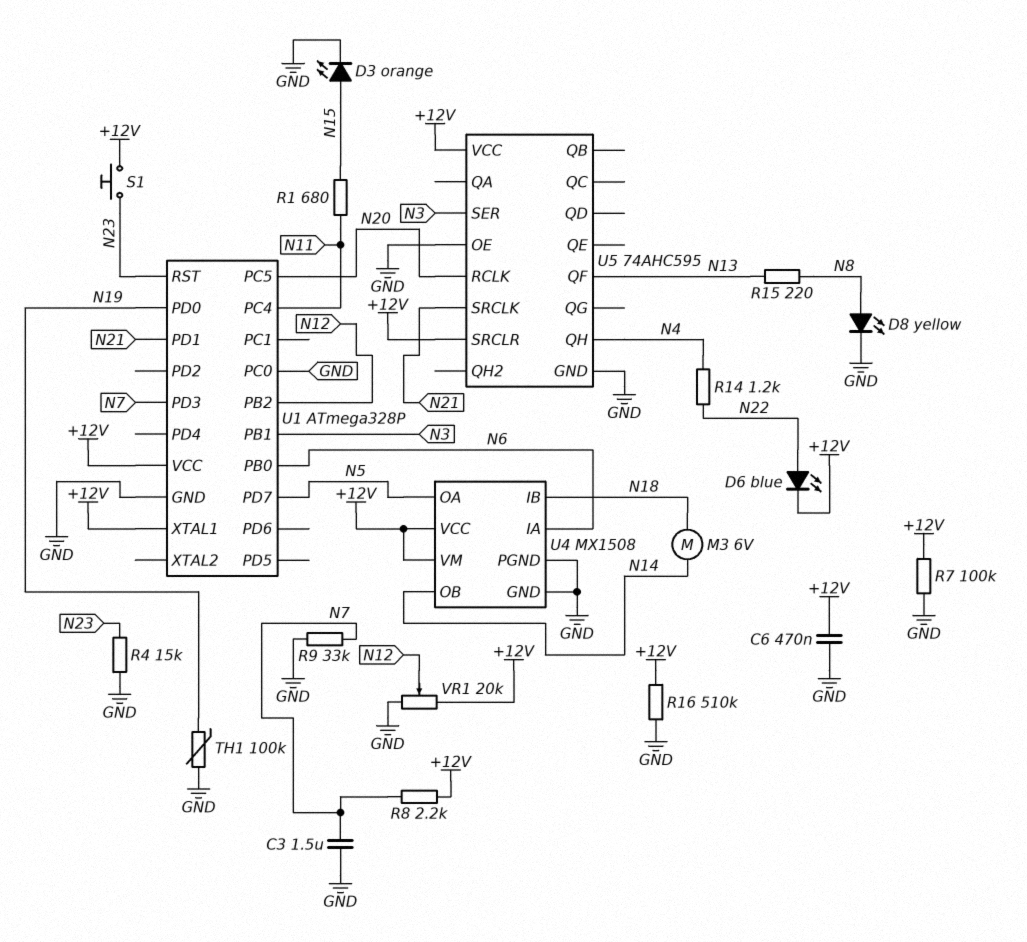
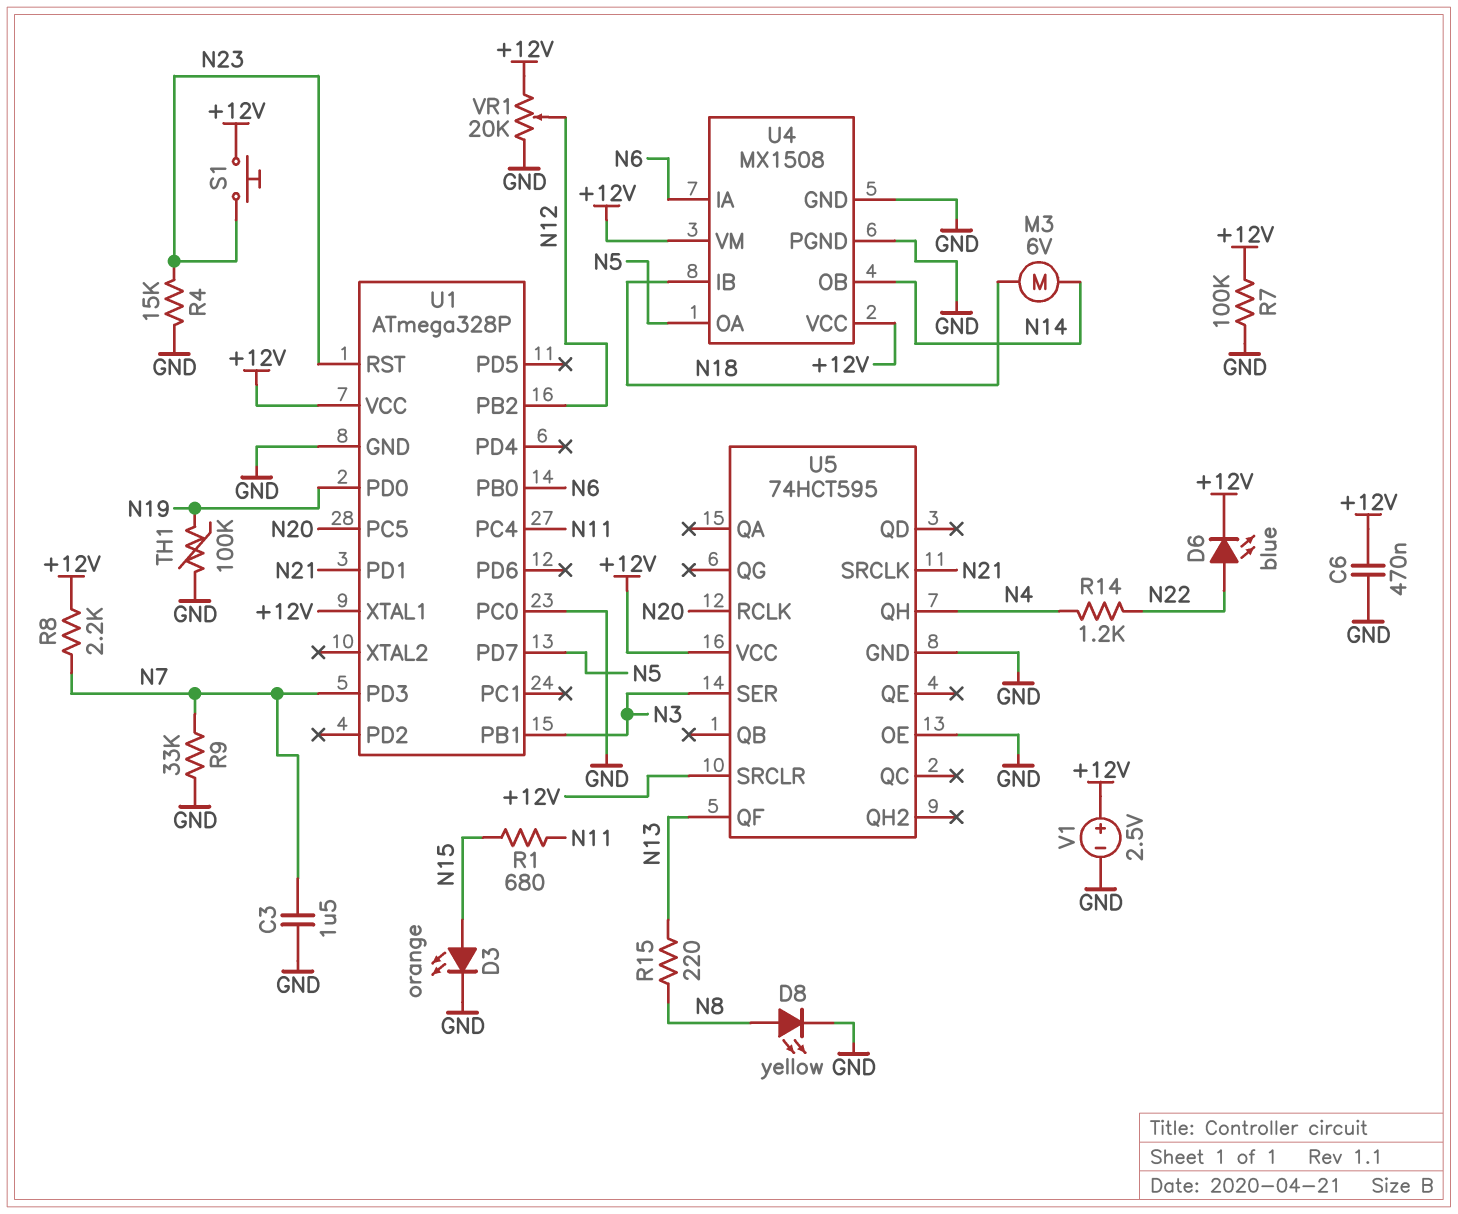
R16: 510k (+12V, GND) -> none
U5: 74AHC595 -> 74HCT595
V1: none -> 2.5V (plus +12V, minus GND)

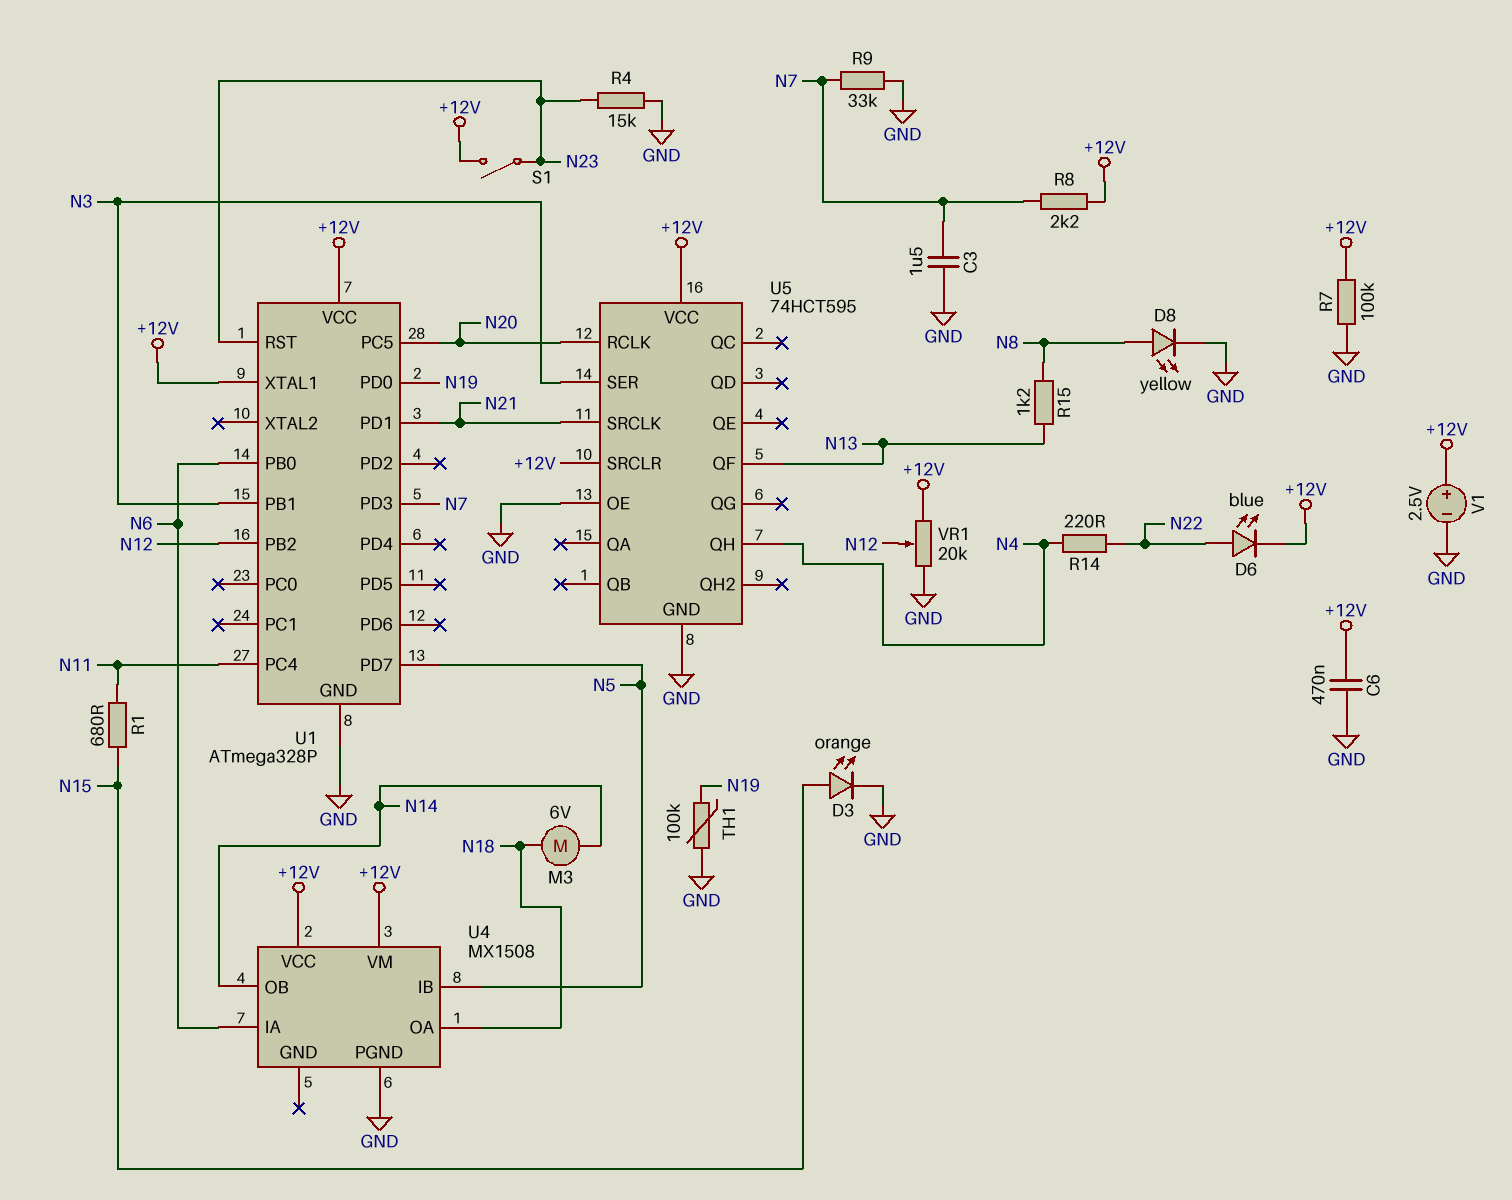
R14: 1.2k (N4, N22) -> 220 (N4, N22)
R15: 220 (N8, N13) -> 1.2k (N8, N13)
S1: button (+12V, N23) -> switch (+12V, N23)
U1 pin PC0: GND -> none
U4 pin GND: GND -> none
U4 pin IB: N18 -> N5
U4 pin OA: N5 -> N18

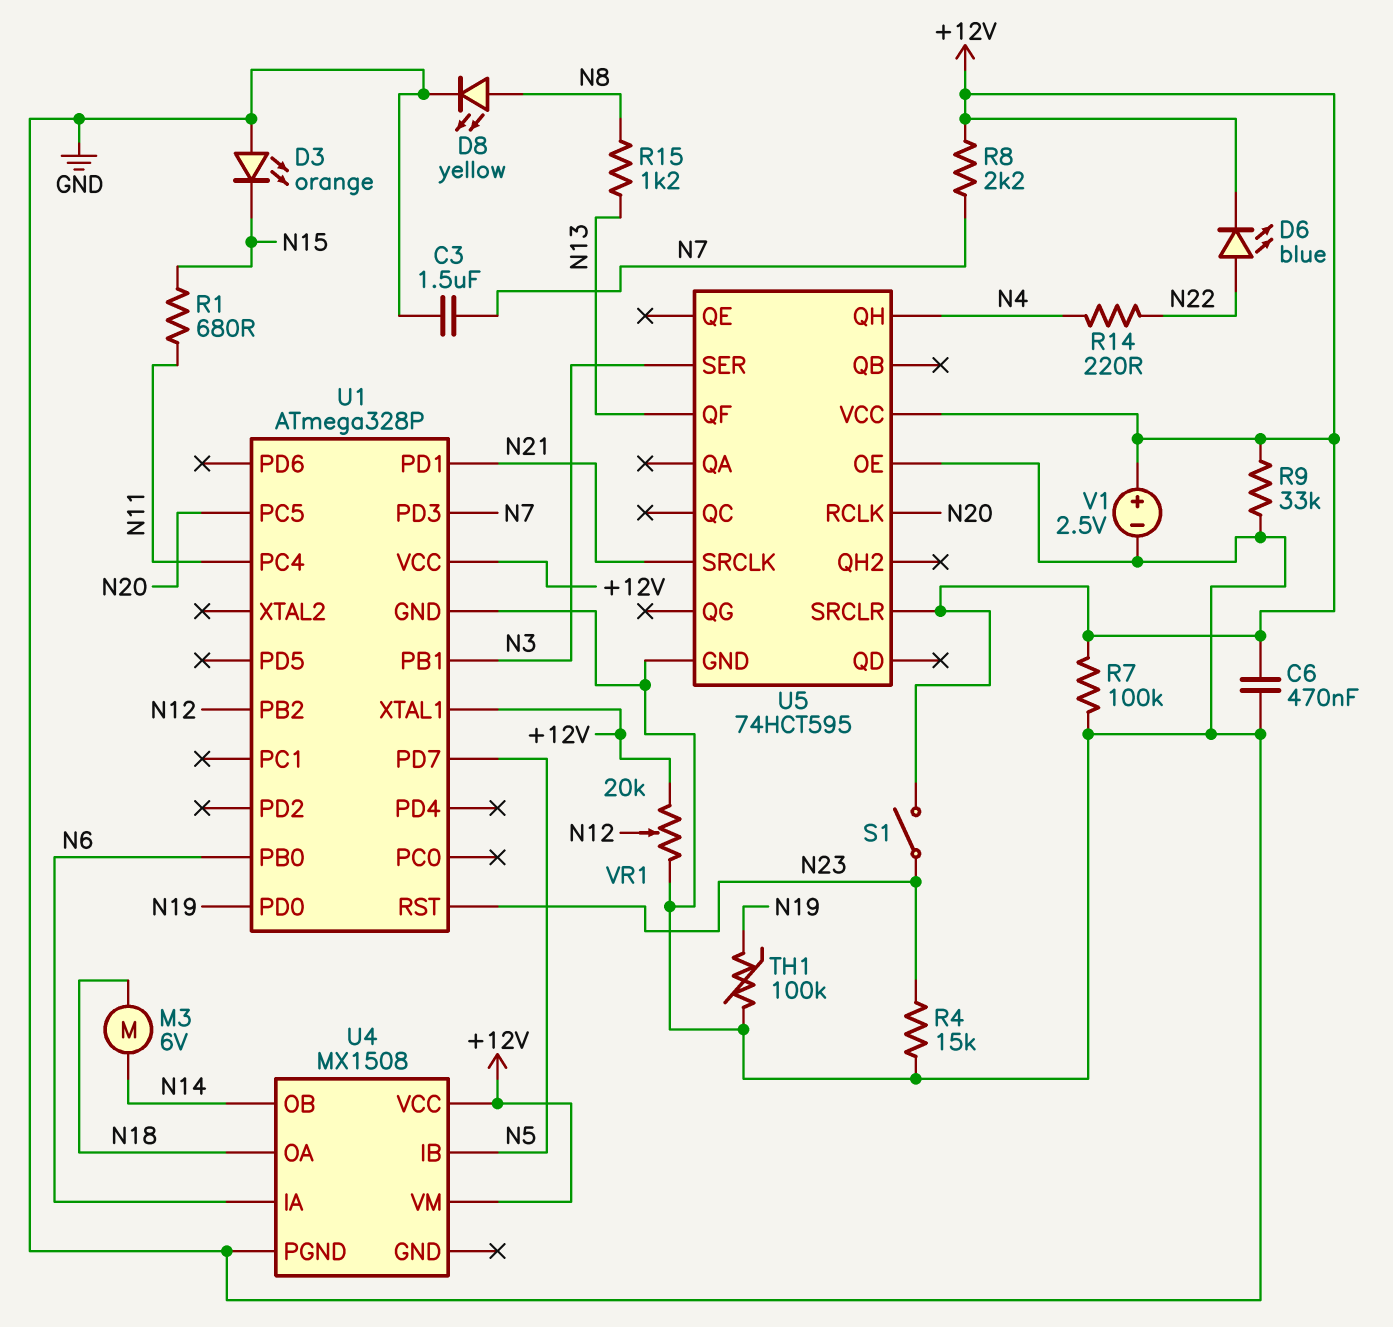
D3: LED orange (A N15, K GND) -> LED orange (A GND, K N15)
R9: 33k (GND, N7) -> 33k (+12V, GND)

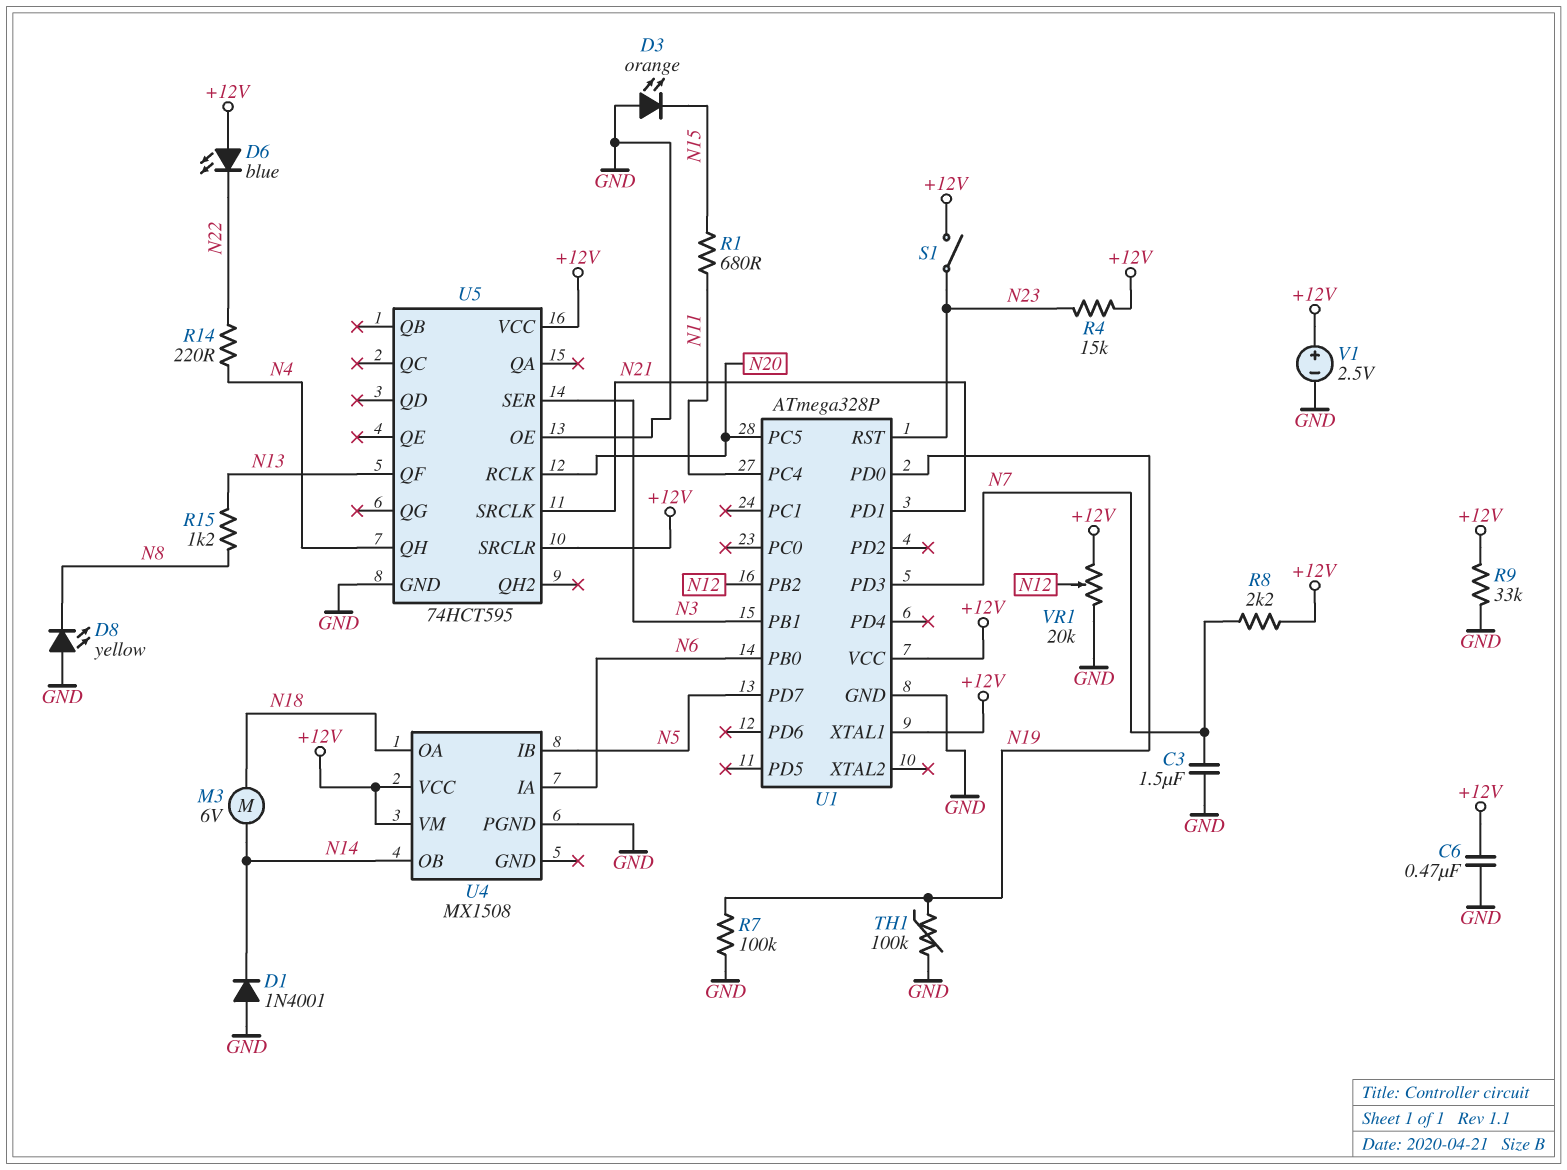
D1: none -> diode 1N4001 (A GND, K N14)
D6: LED blue (A N22, K +12V) -> LED blue (A +12V, K N22)
D8: LED yellow (A N8, K GND) -> LED yellow (A GND, K N8)
R4: 15k (GND, N23) -> 15k (+12V, N23)
R7: 100k (+12V, GND) -> 100k (GND, N19)

